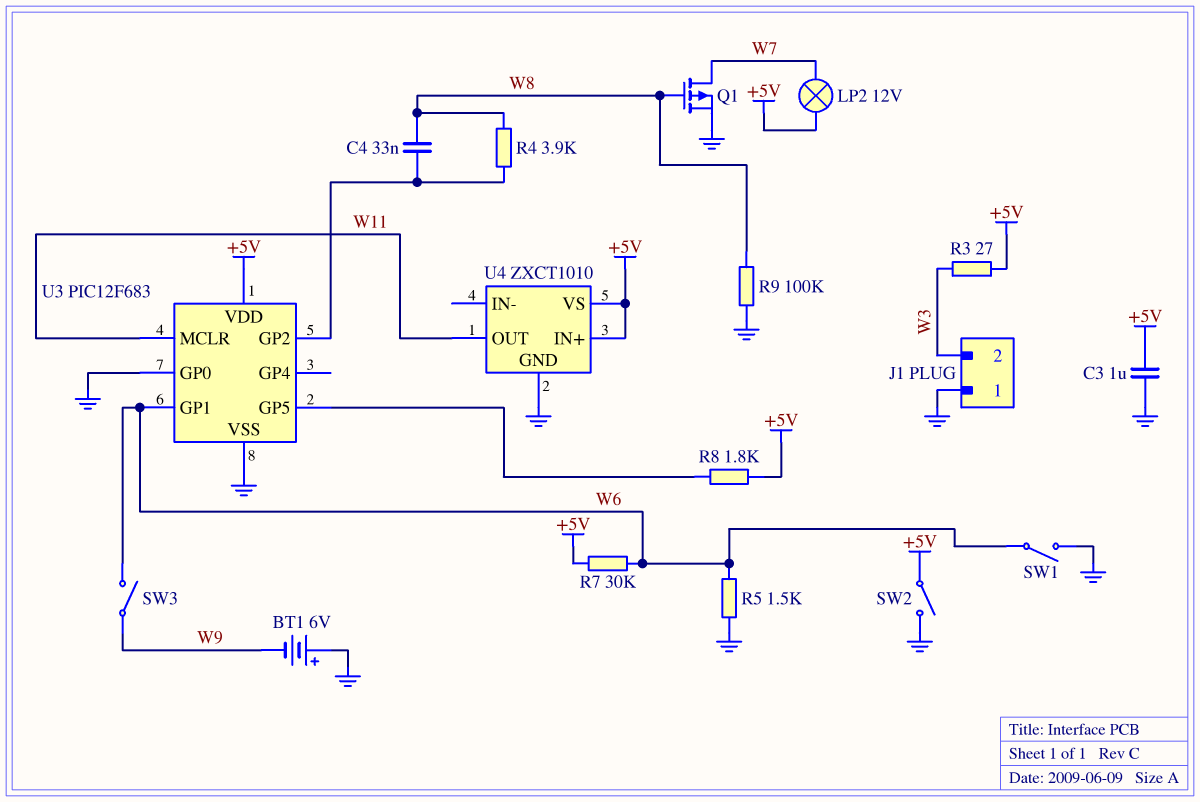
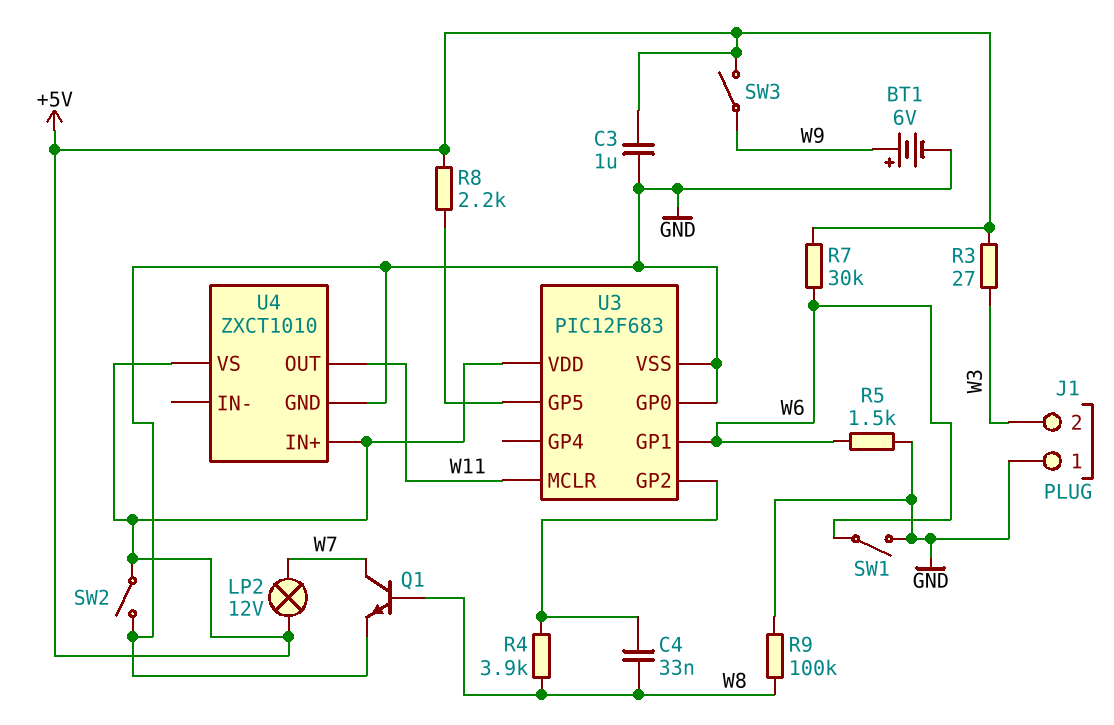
BT1: 6V (plus GND, minus W9) -> 6V (plus W9, minus GND)
Q1: PMOS (G W8, D W7, S GND) -> NPN (B W8, C W7, E GND)
R8: 1.8k (+5V, U3/GP5) -> 2.2k (+5V, U3/GP5)
SW3: switch (W6, W9) -> switch (+5V, W9)

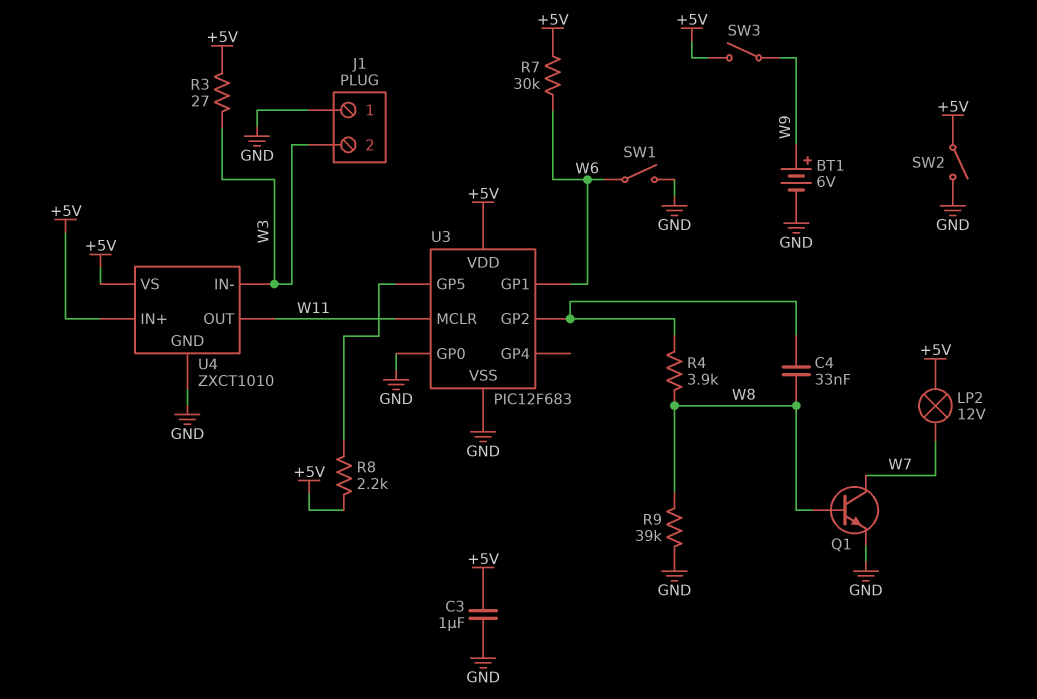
R5: 1.5k (GND, W6) -> none
R9: 100k (GND, W8) -> 39k (GND, W8)
U4 pin IN-: none -> W3

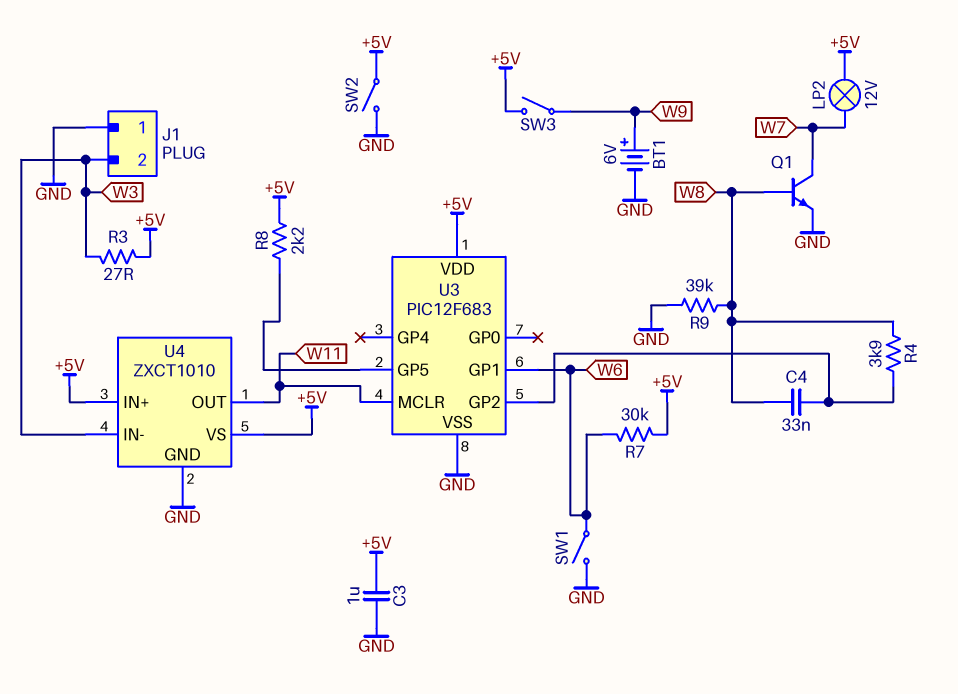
U3 pin GP0: GND -> none

